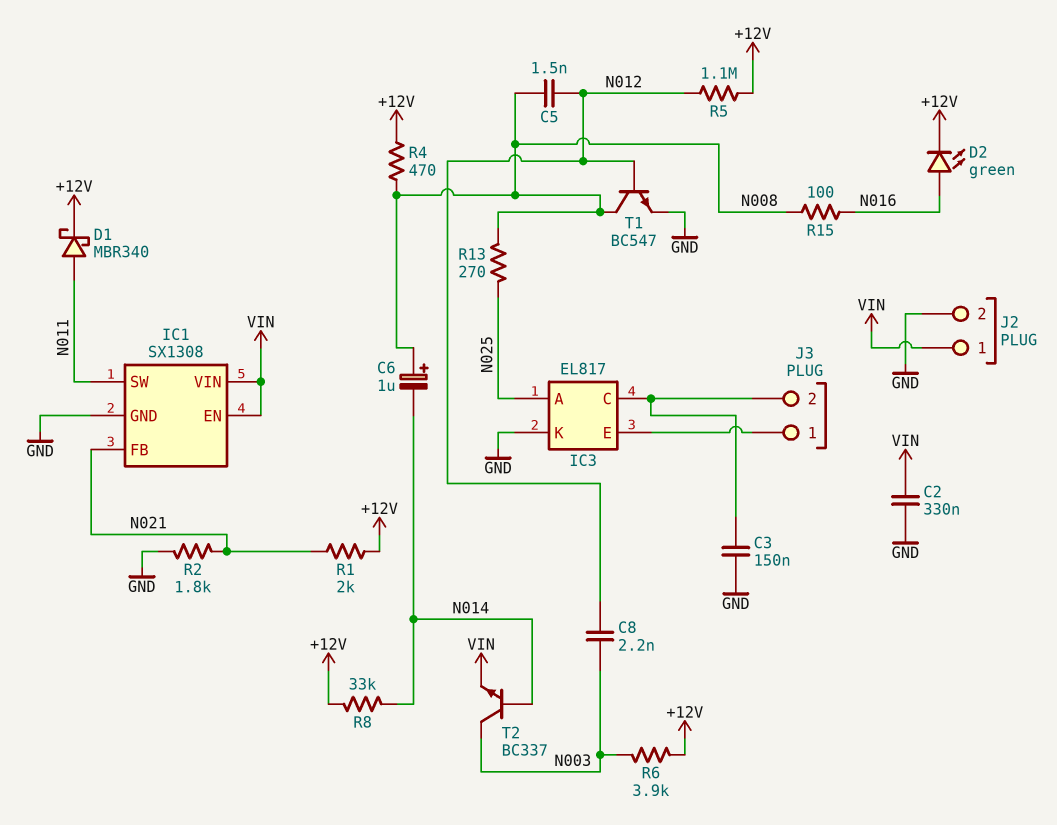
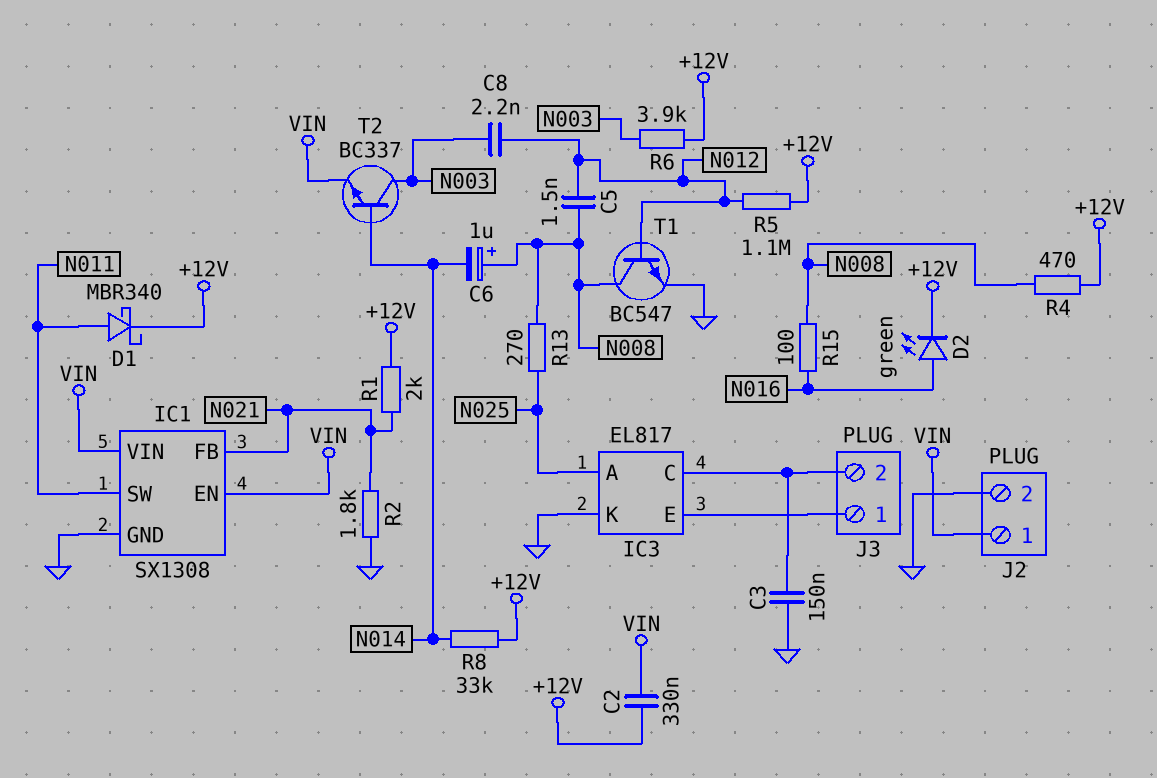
C2: 330nF (GND, VIN) -> 330nF (+12V, VIN)

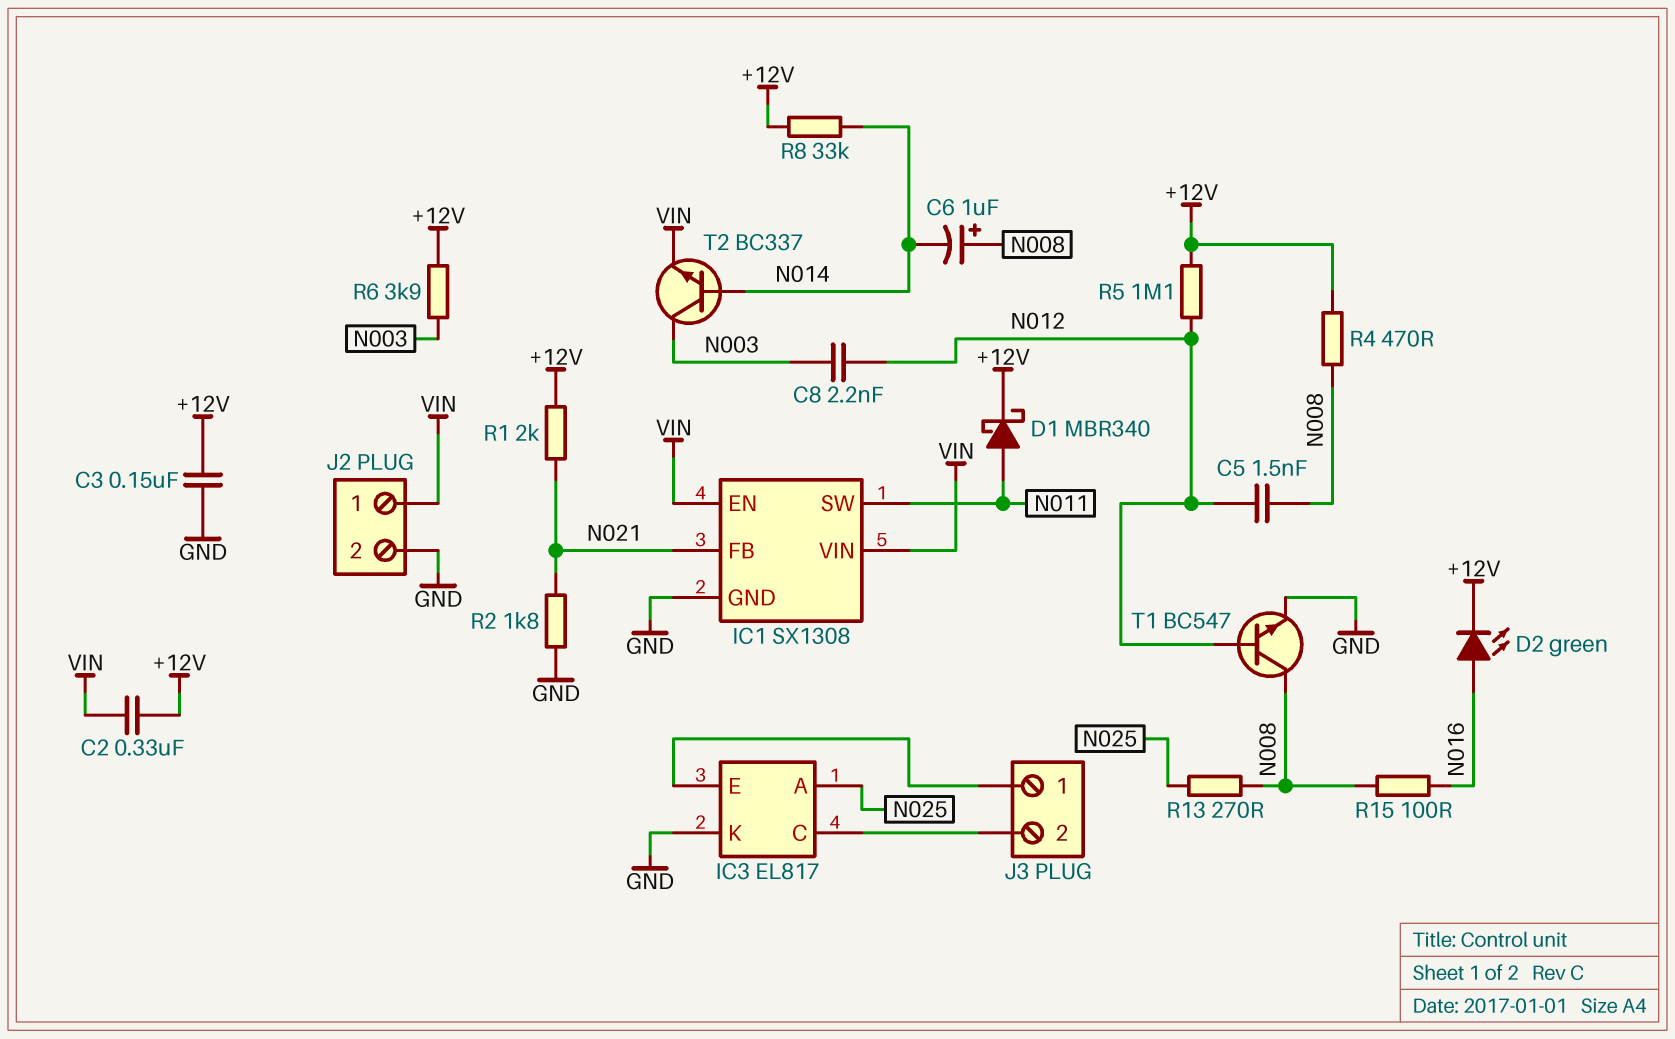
C3: 150nF (GND, IC3/C) -> 150nF (+12V, GND)

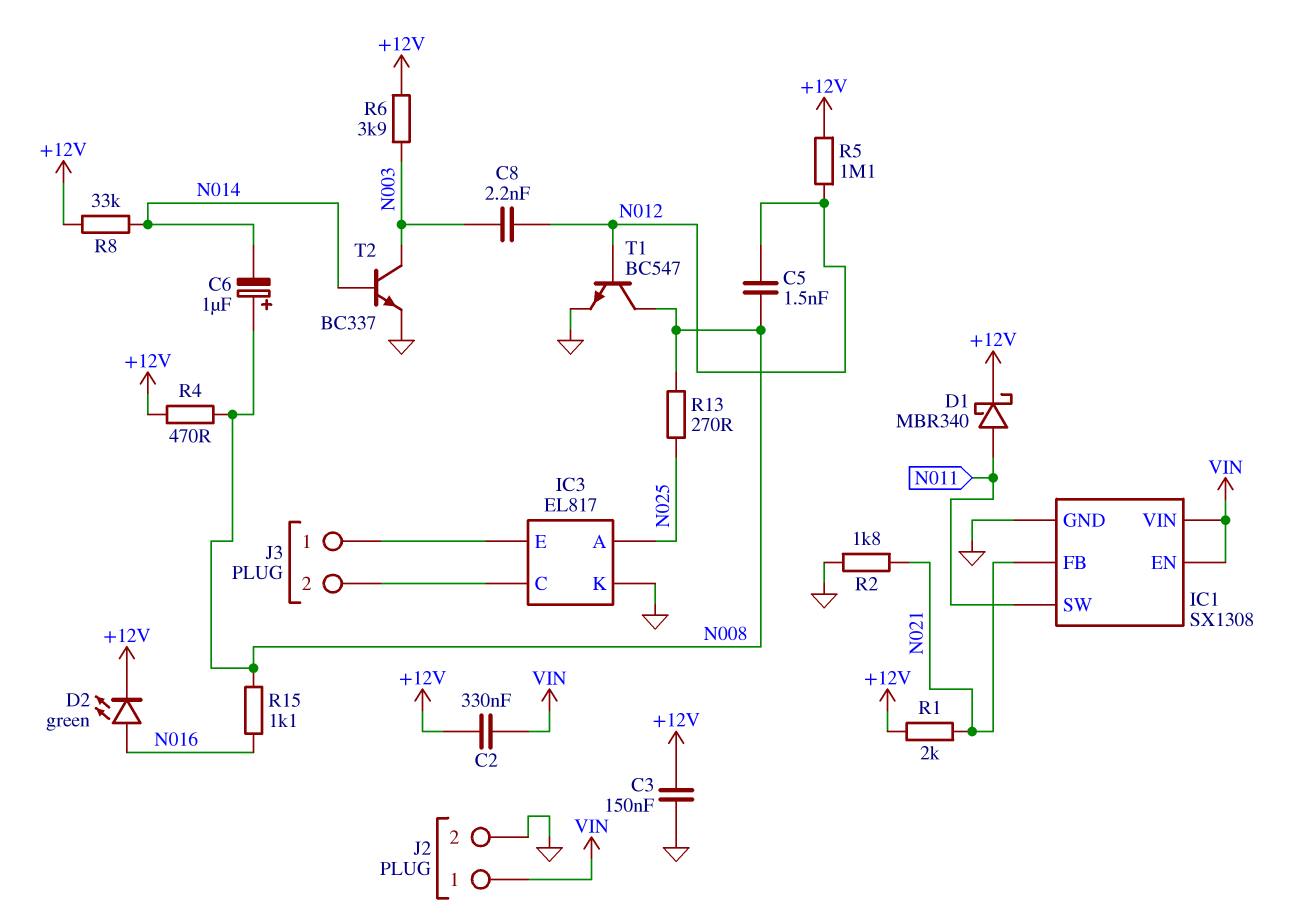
R15: 100 (N008, N016) -> 1.1k (N008, N016)
T2: NPN BC337 (B N014, C N003, E VIN) -> NPN BC337 (B N014, C N003, E GND)

